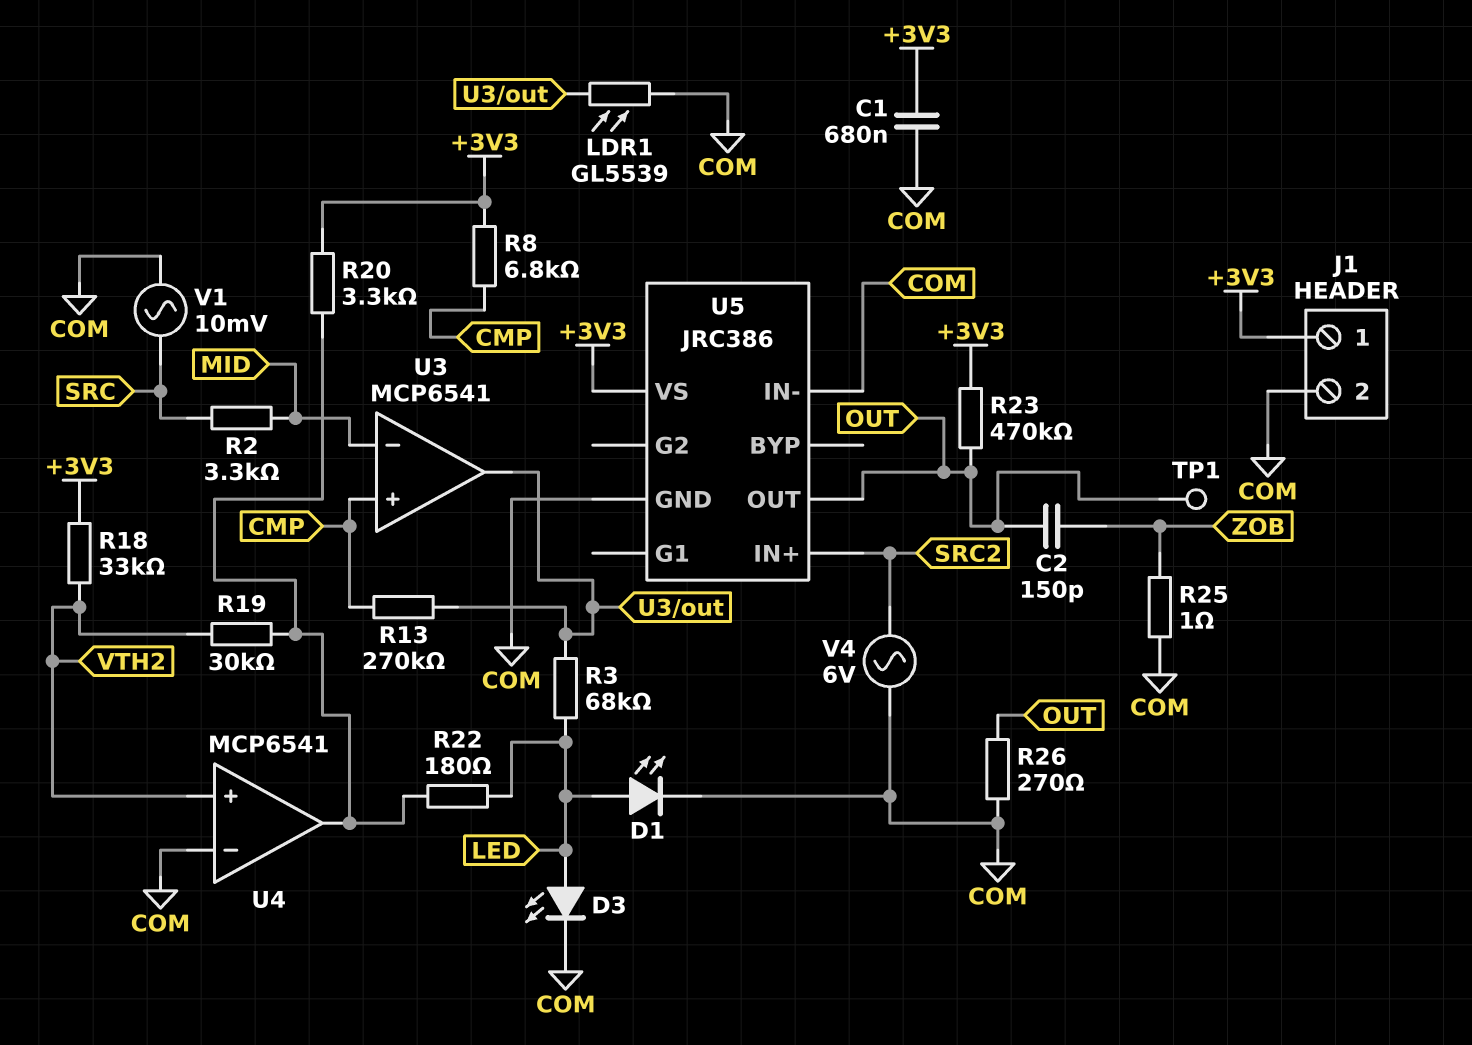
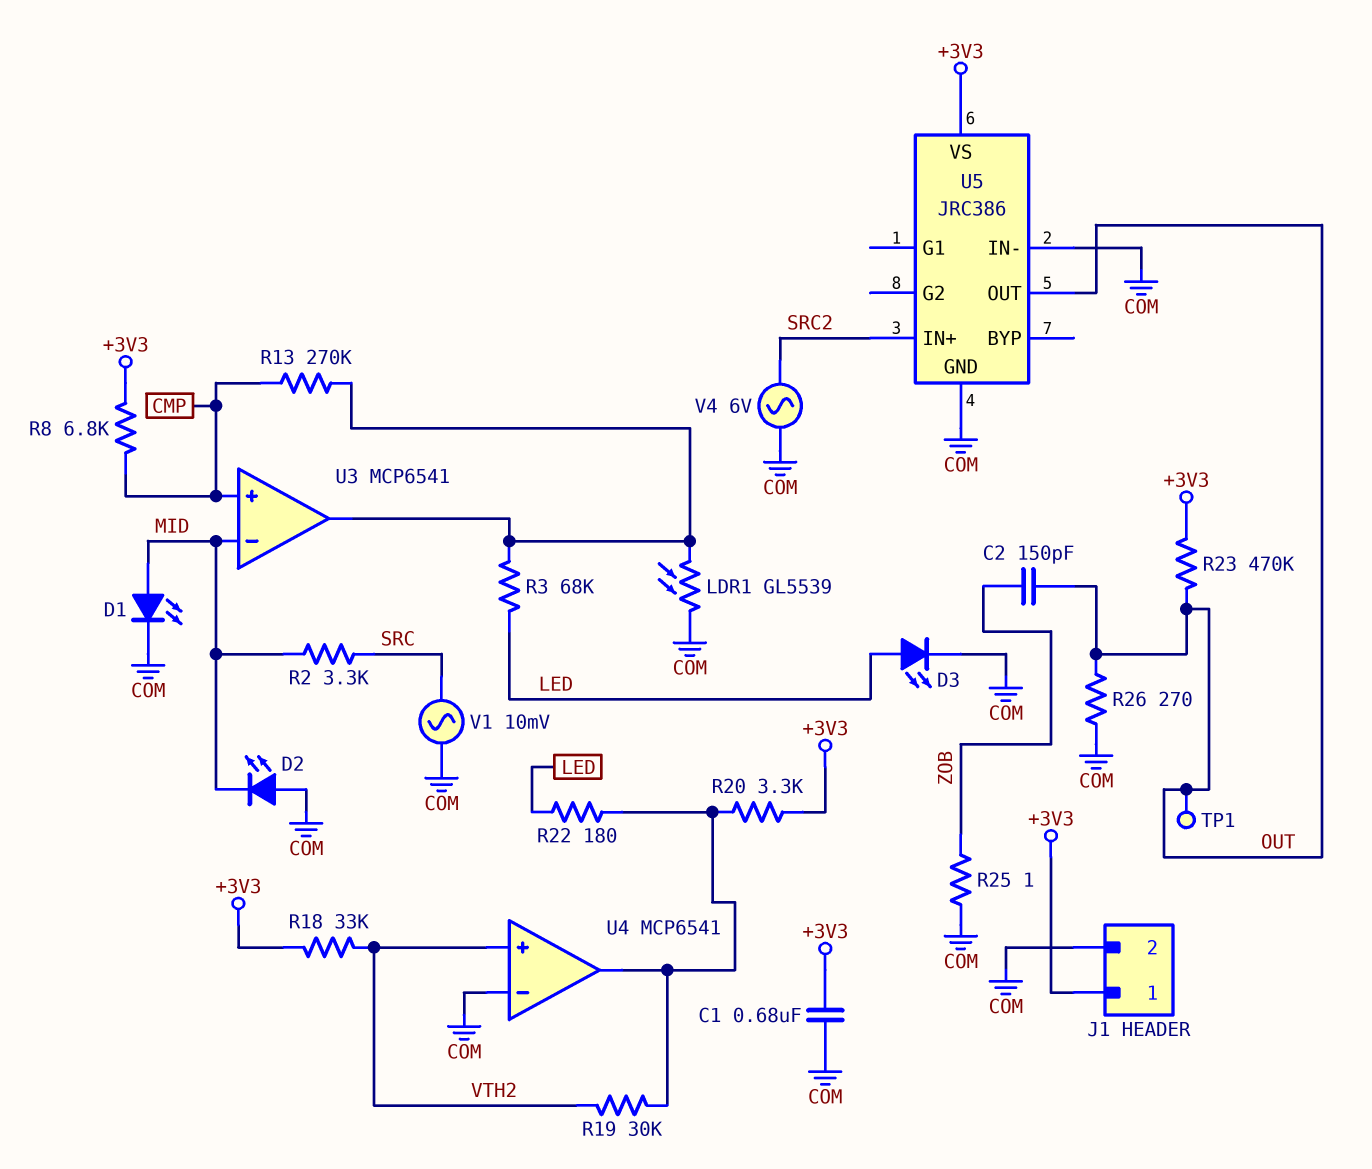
D1: LED (A LED, K COM) -> LED (A MID, K COM)
D2: none -> LED (A COM, K MID)

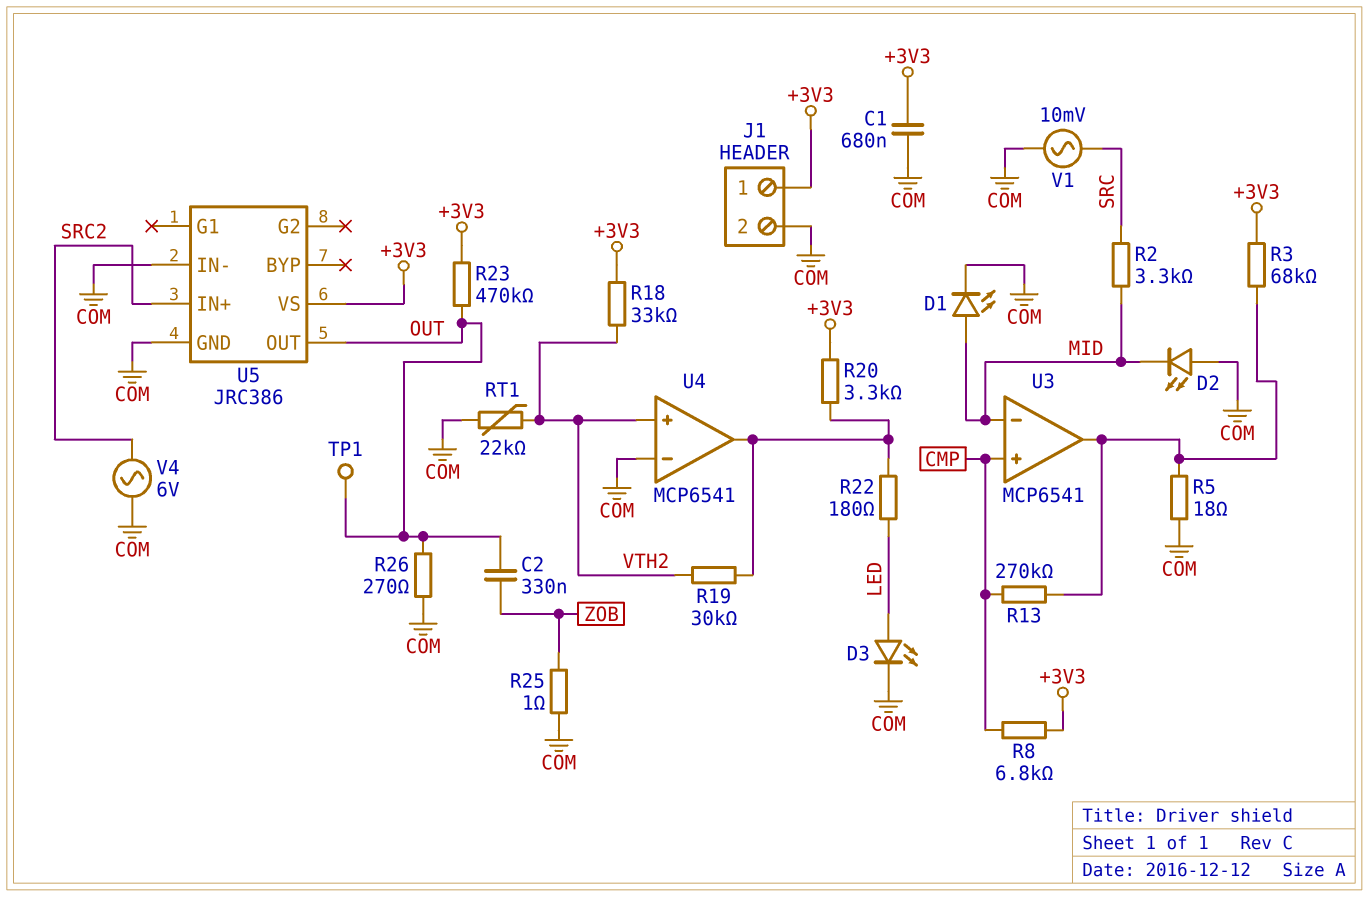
C2: 150pF (OUT, ZOB) -> 330nF (OUT, ZOB)
LDR1: GL5539 (COM, U3/out) -> none
R3: 68k (LED, U3/out) -> 68k (+3V3, U3/out)
R5: none -> 18 (COM, U3/out)
RT1: none -> 22k (COM, VTH2)

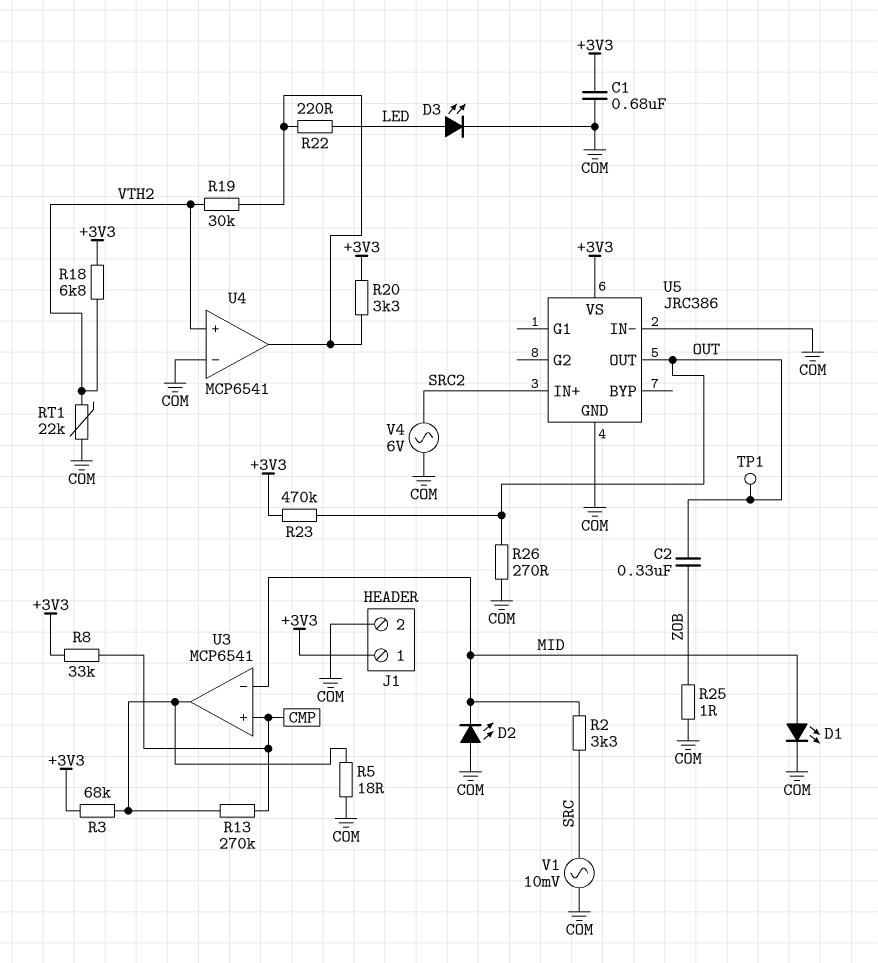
R8: 6.8k (+3V3, CMP) -> 33k (+3V3, CMP)
R18: 33k (+3V3, VTH2) -> 6.8k (+3V3, VTH2)
R22: 180 (LED, U4/out) -> 220 (LED, U4/out)

